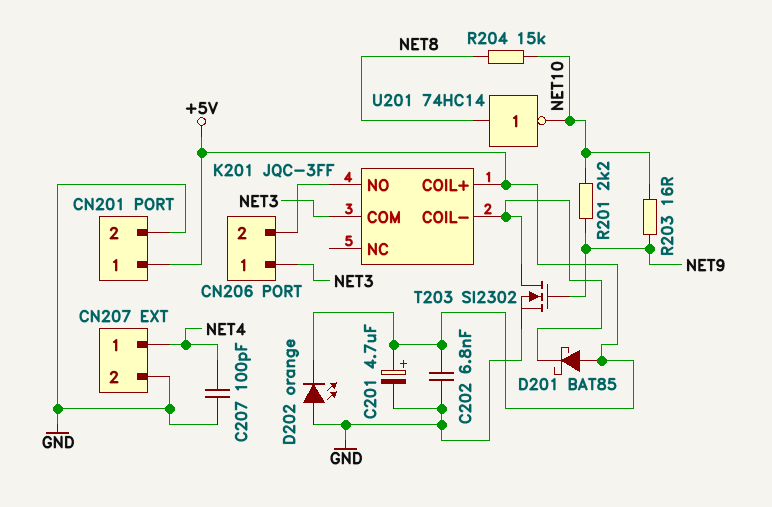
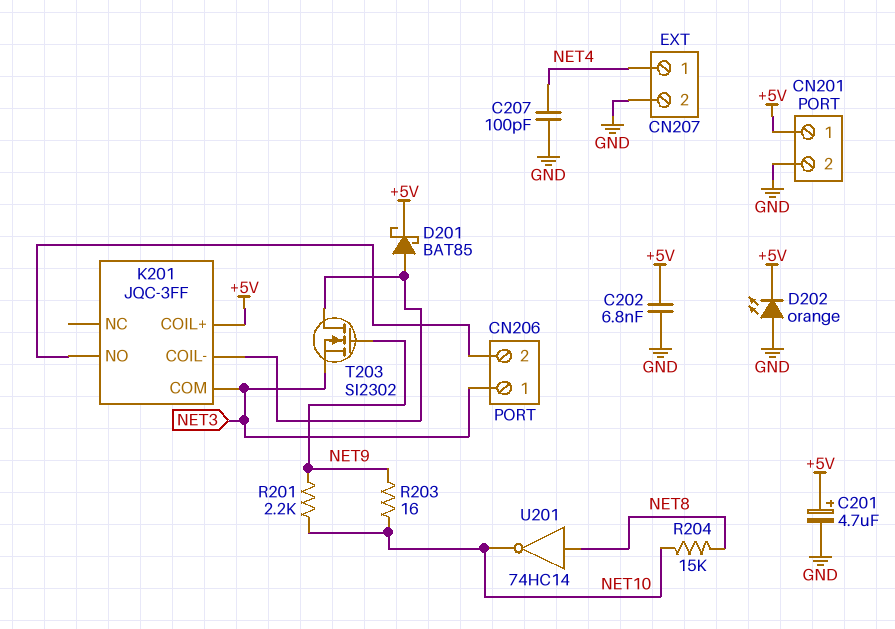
D201: schottky BAT85 (A +5V, K K201/COIL-) -> schottky BAT85 (A K201/COIL-, K +5V)
T203: NMOS SI2302 (G NET9, D K201/COIL-, S GND) -> NMOS SI2302 (G NET9, D K201/COIL-, S NET3)

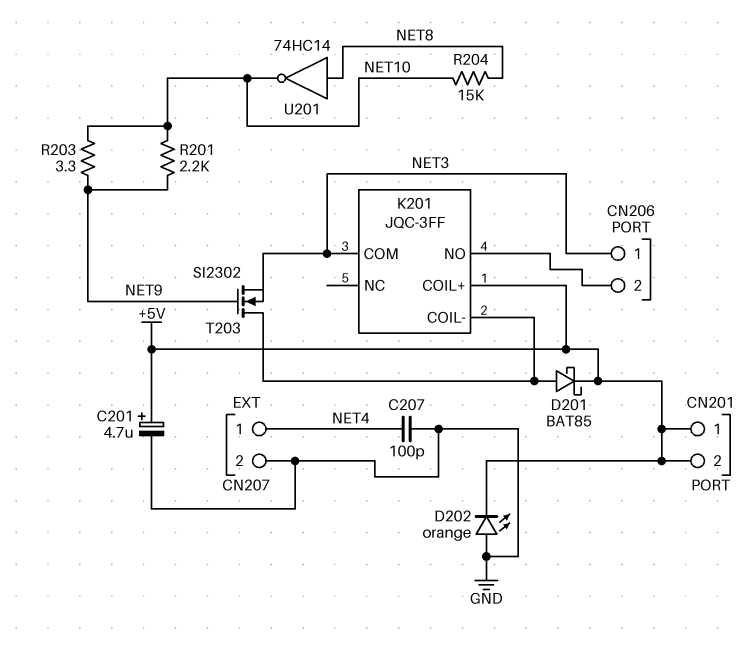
C202: 6.8nF (+5V, GND) -> none
CN201 pin 2: GND -> +5V
R203: 16 (NET9, NET10) -> 3.3 (NET9, NET10)

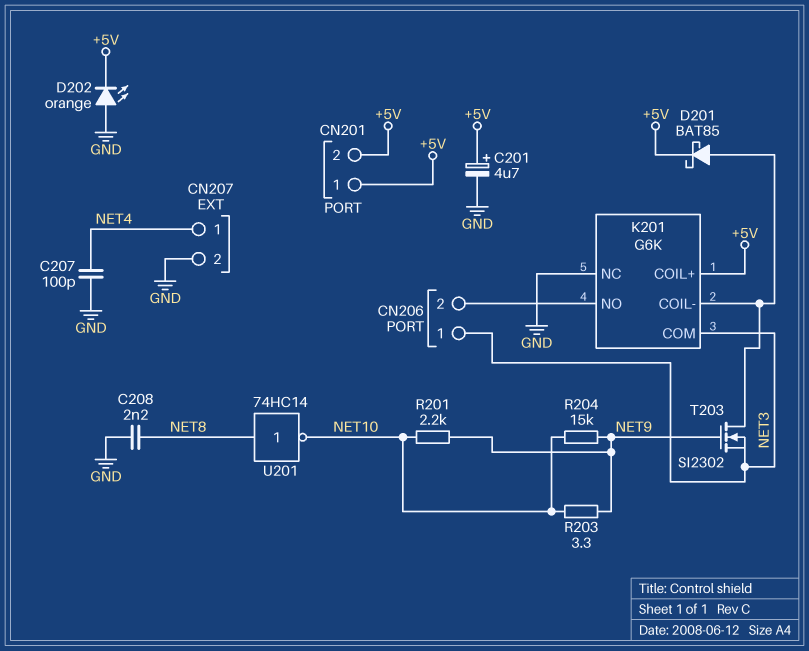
C208: none -> 2.2nF (GND, NET8)
K201: JQC-3FF -> G6K
K201 pin NC: none -> GND
R204: 15k (NET8, NET10) -> 15k (NET9, NET10)

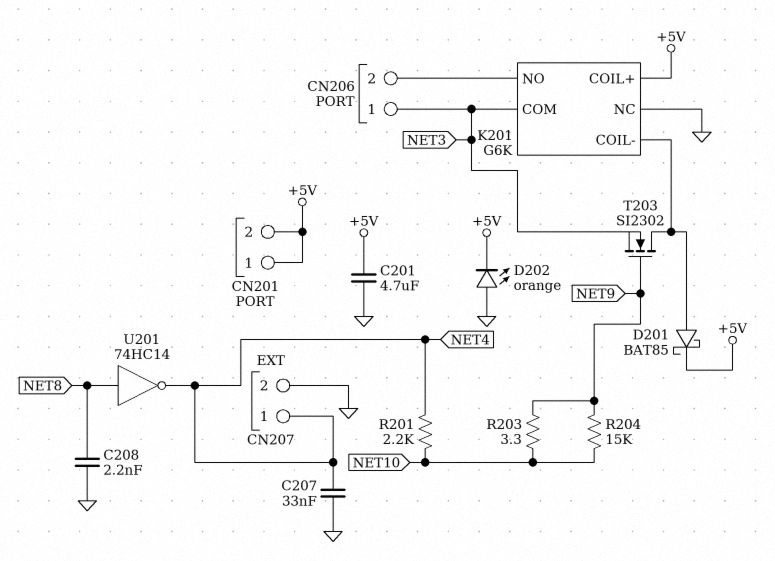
C201: 4.7uF (plus +5V, minus GND) -> 4.7uF (+5V, GND)
C207: 100pF (GND, NET4) -> 33nF (GND, NET4)
R201: 2.2k (NET9, NET10) -> 2.2k (NET4, NET10)
U201: NOT 74HC14 (in NET8, out NET10) -> NOT 74HC14 (in NET8, out NET4)

